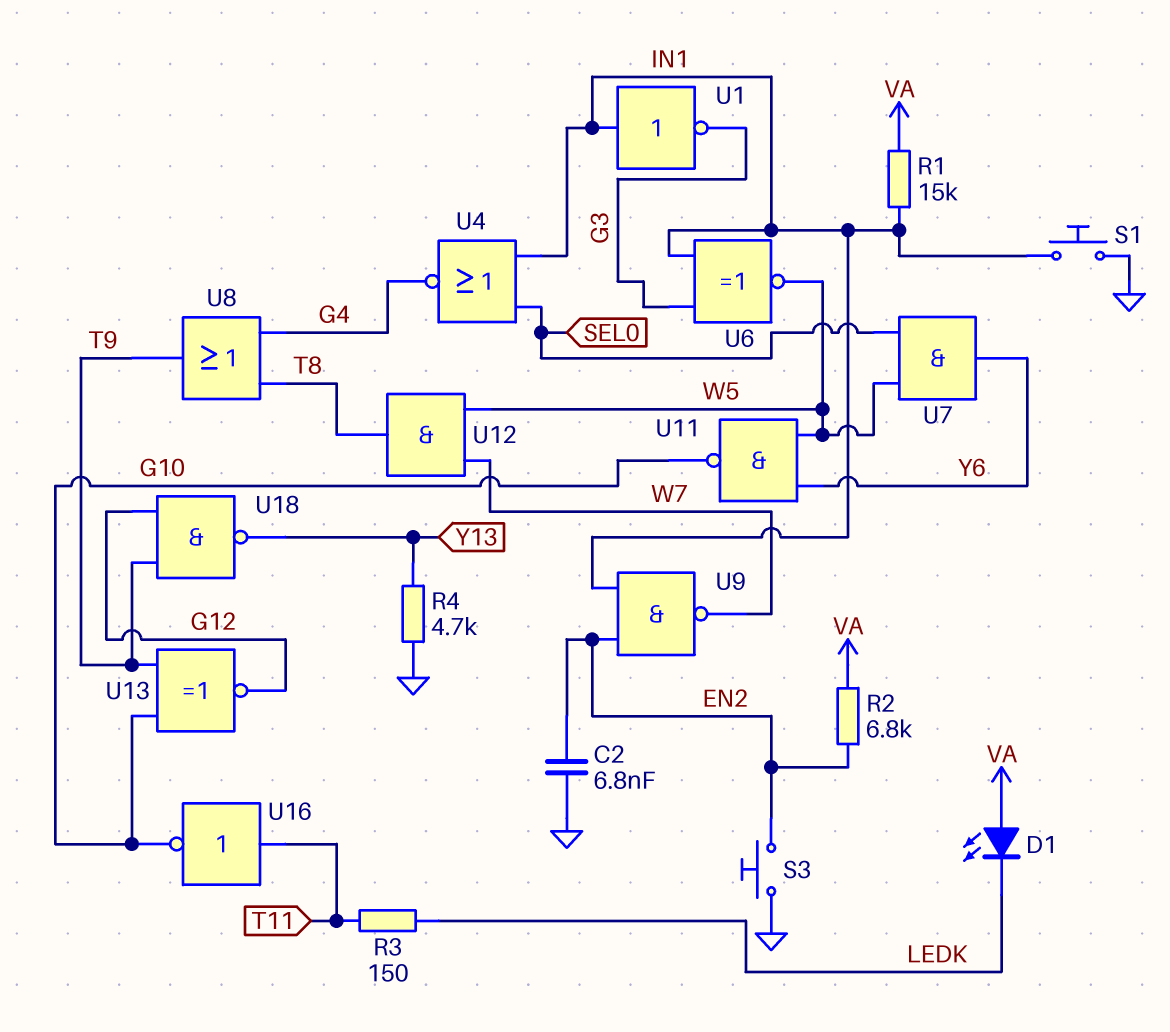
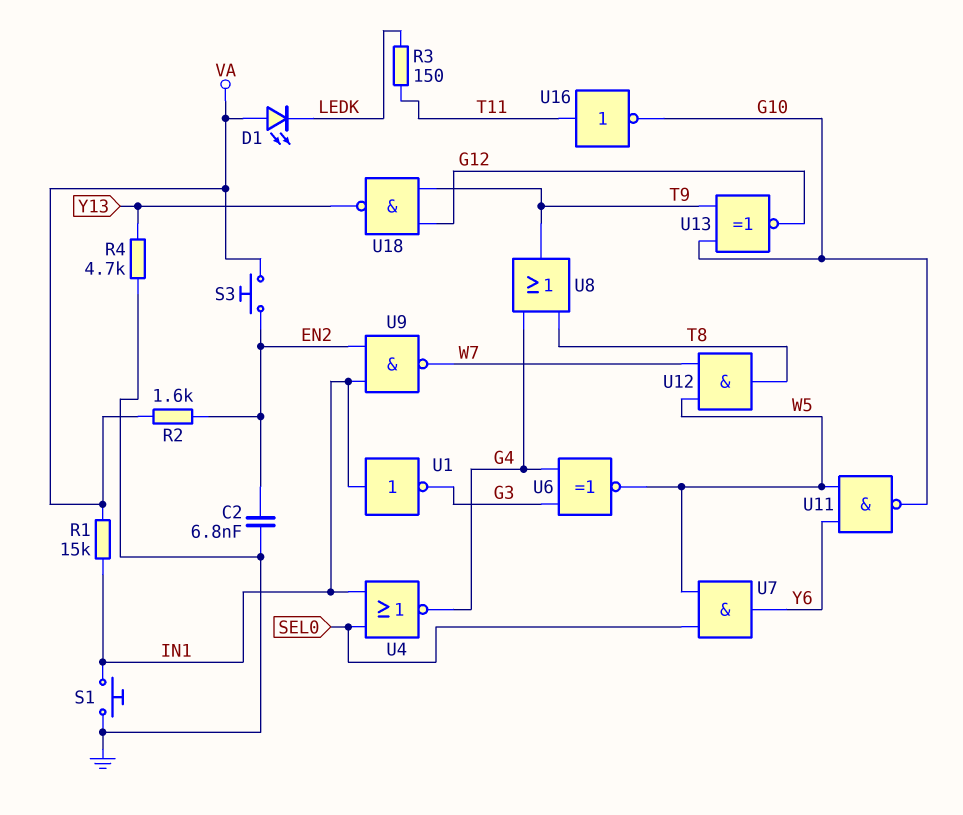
R2: 6.8k (EN2, VA) -> 1.6k (EN2, VA)
S3: button (EN2, GND) -> button (EN2, VA)
U6: XNOR (in G3, in IN1, out W5) -> XNOR (in G3, in G4, out W5)

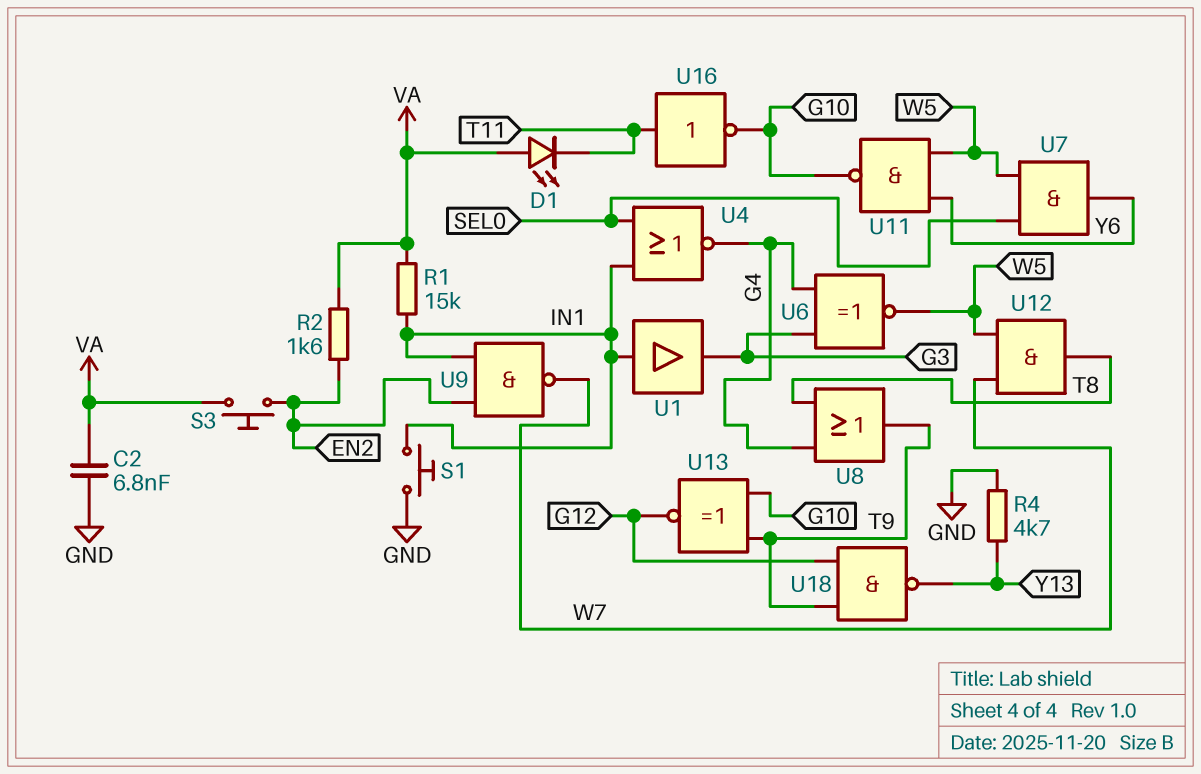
C2: 6.8nF (EN2, GND) -> 6.8nF (GND, VA)
D1: LED (A VA, K LEDK) -> LED (A VA, K T11)
R3: 150 (LEDK, T11) -> none
U1: NOT (in IN1, out G3) -> buffer (in IN1, out G3)

